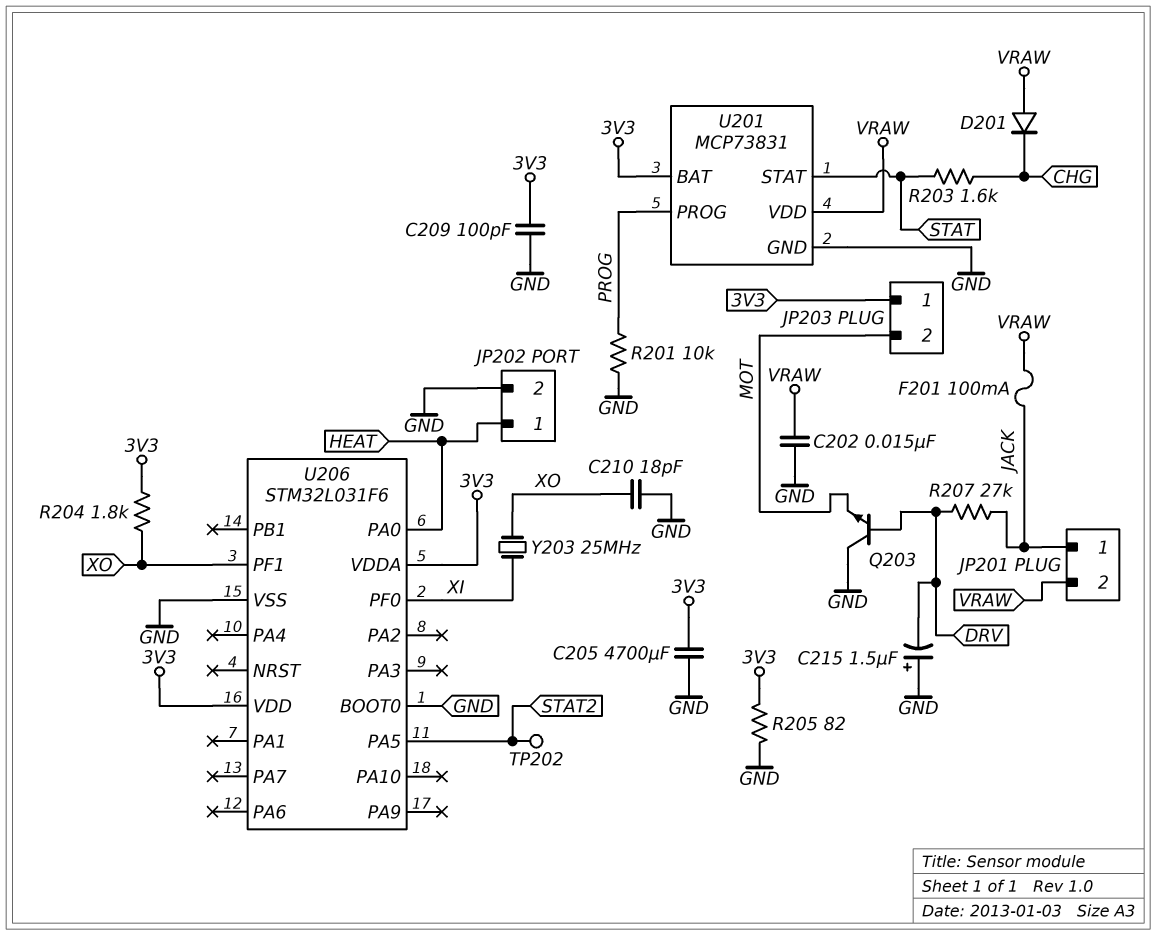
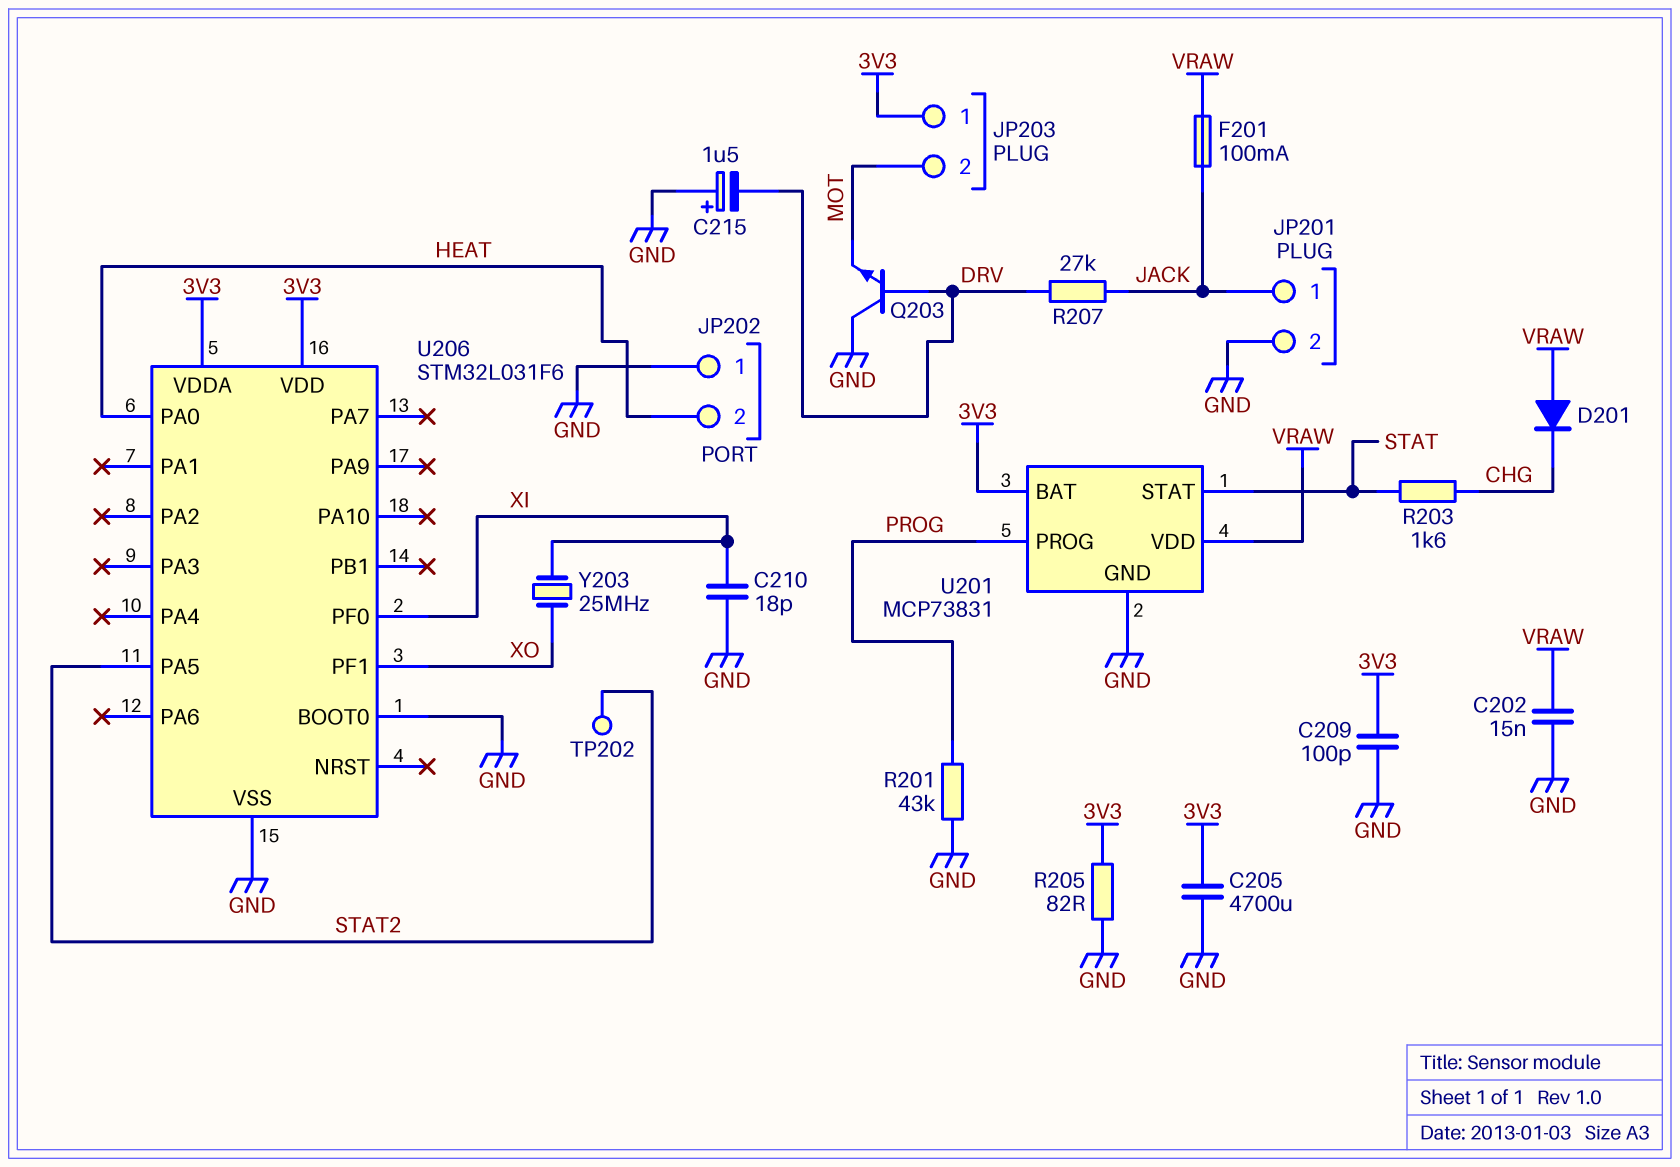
C210: 18pF (GND, XO) -> 18pF (GND, XI)
JP201 pin 2: VRAW -> GND
JP202 pin 1: HEAT -> GND
JP202 pin 2: GND -> HEAT
R201: 10k (GND, PROG) -> 43k (GND, PROG)
R204: 1.8k (3V3, XO) -> none

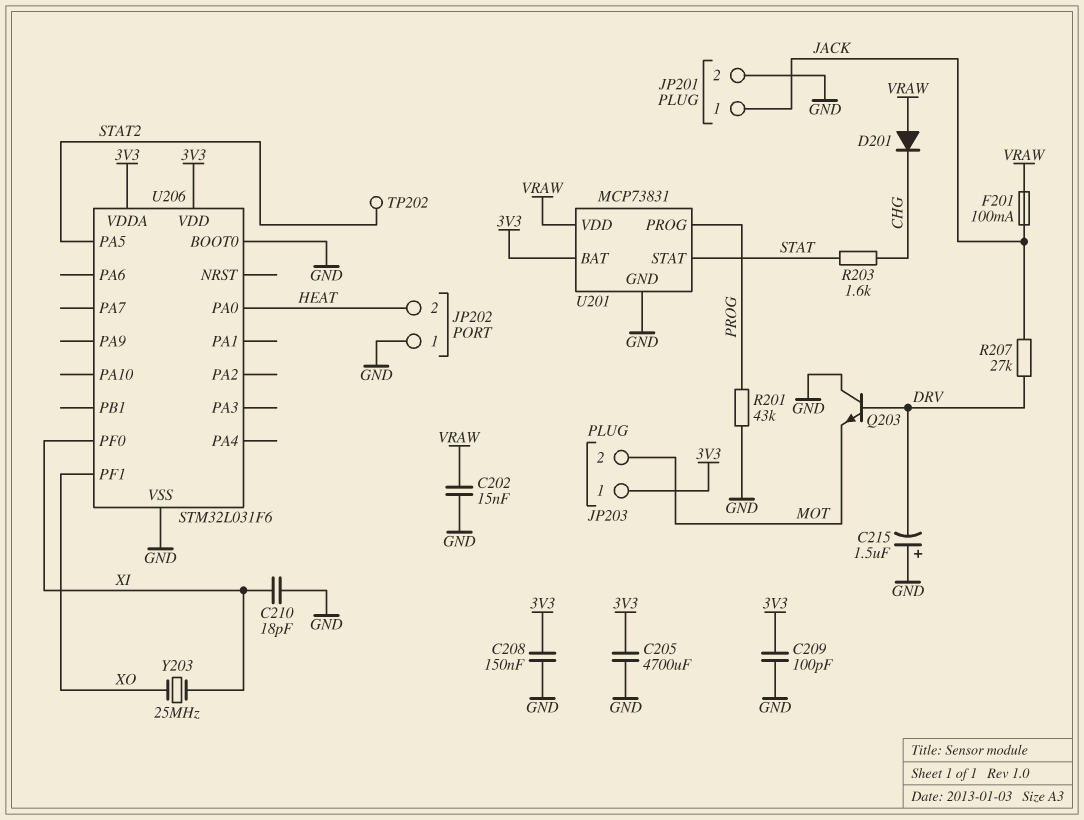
C208: none -> 150nF (3V3, GND)
R205: 82 (3V3, GND) -> none

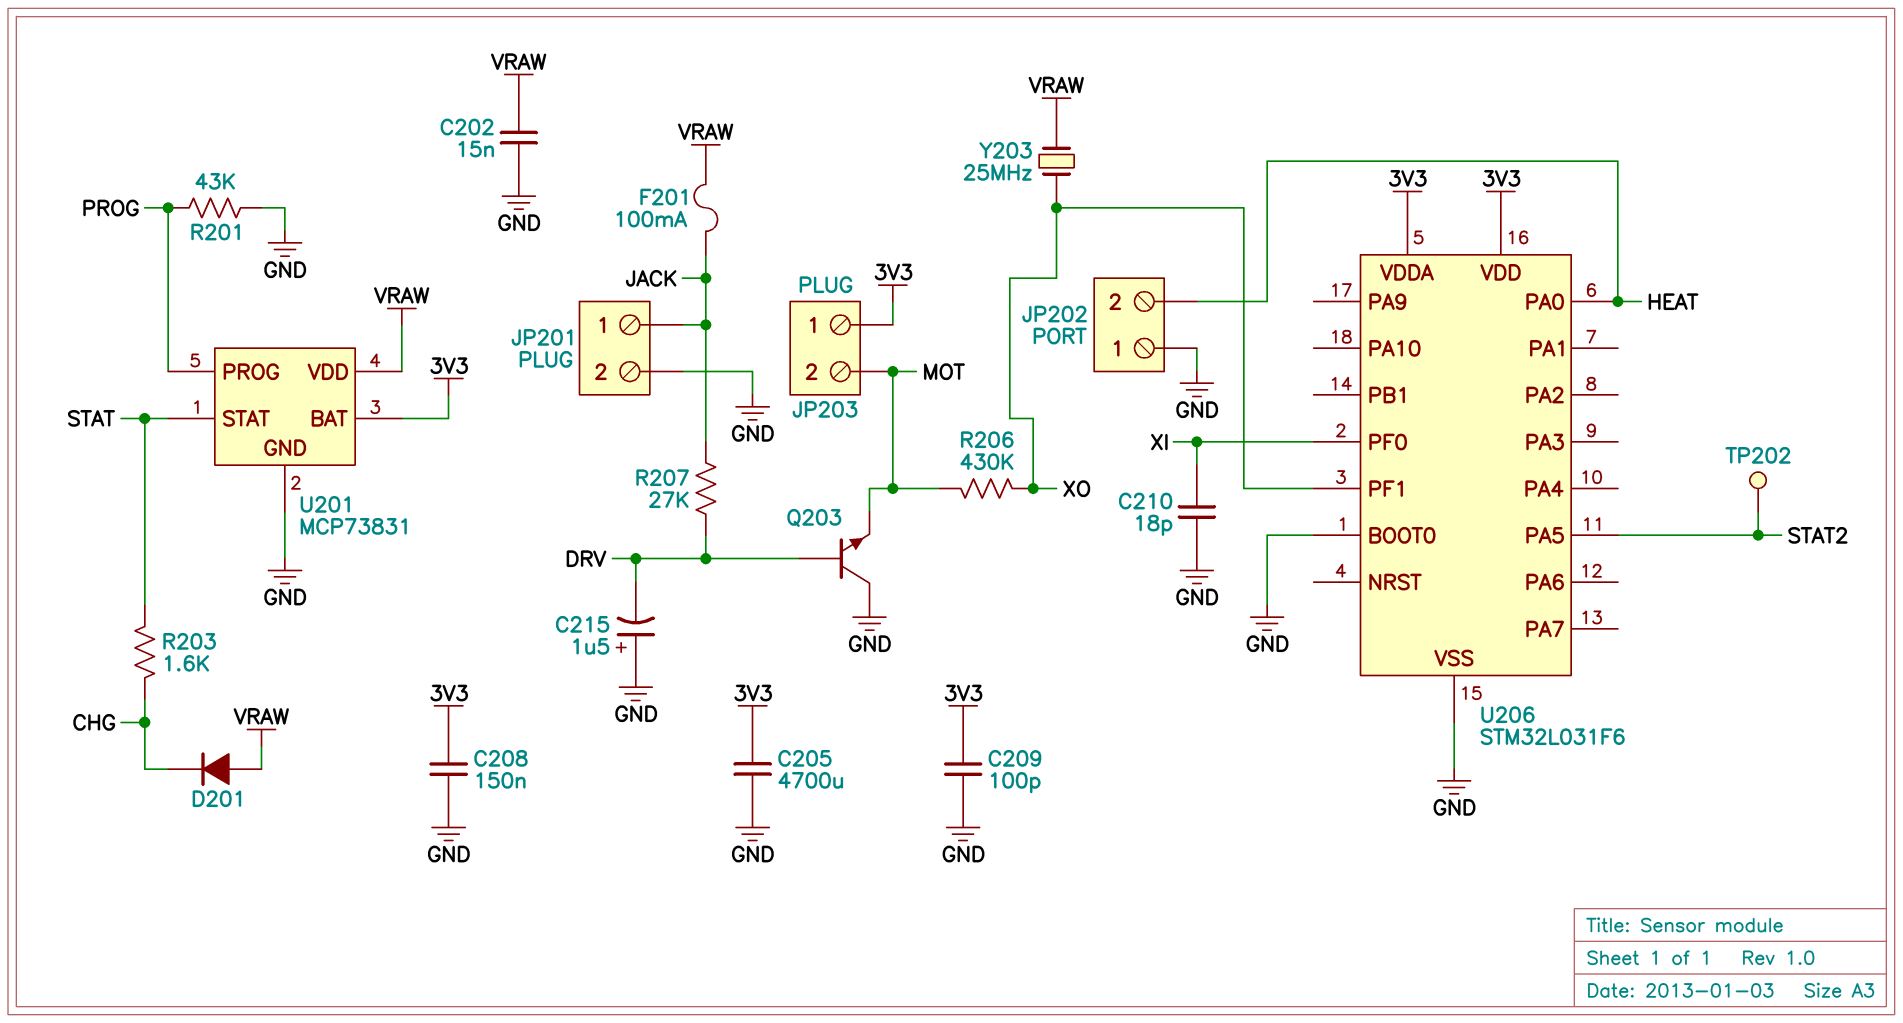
R206: none -> 430k (MOT, XO)
Y203: 25MHz (XI, XO) -> 25MHz (VRAW, XO)

